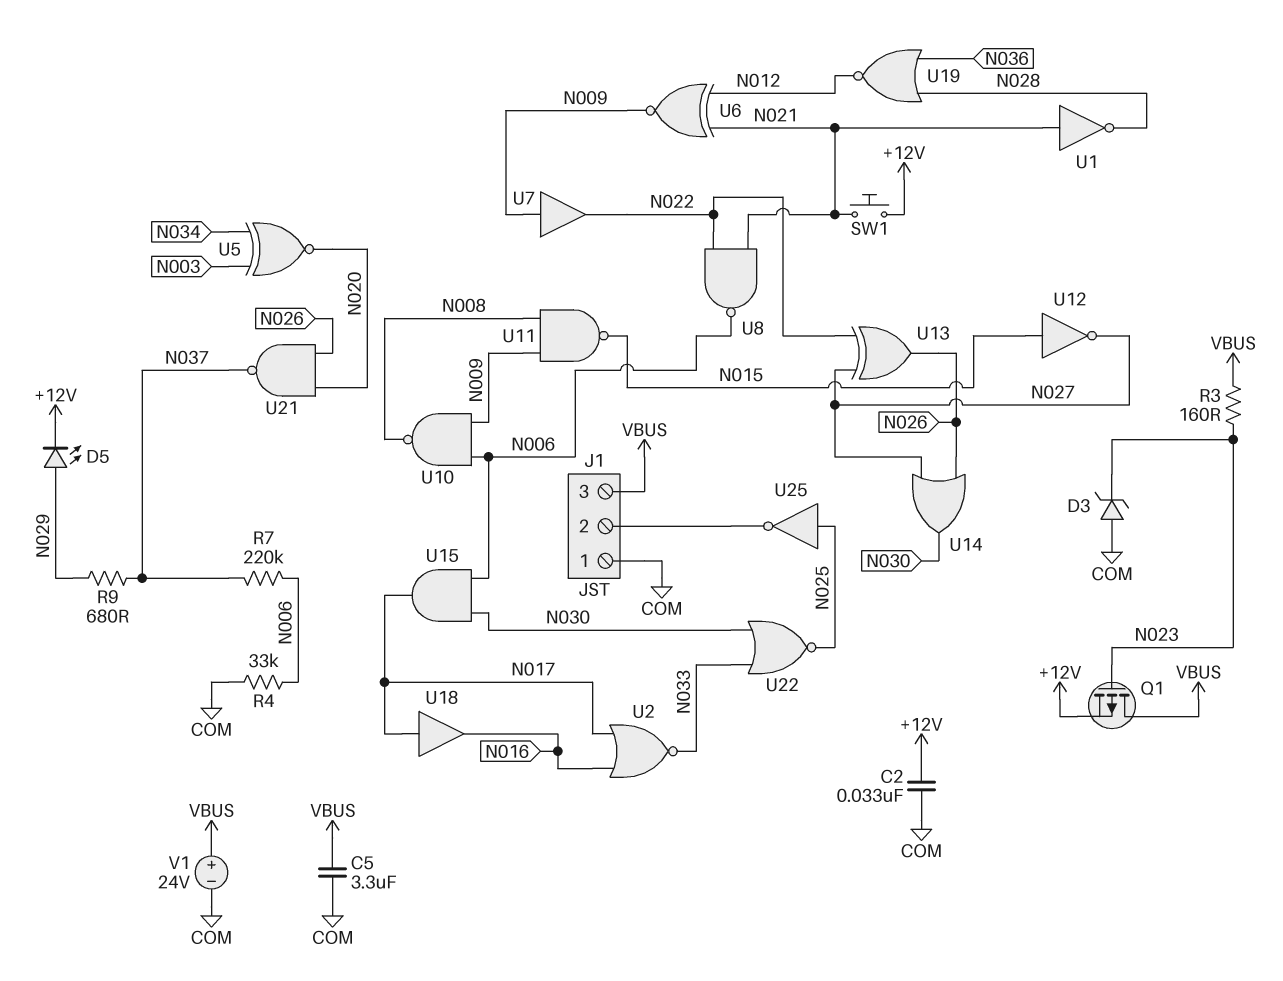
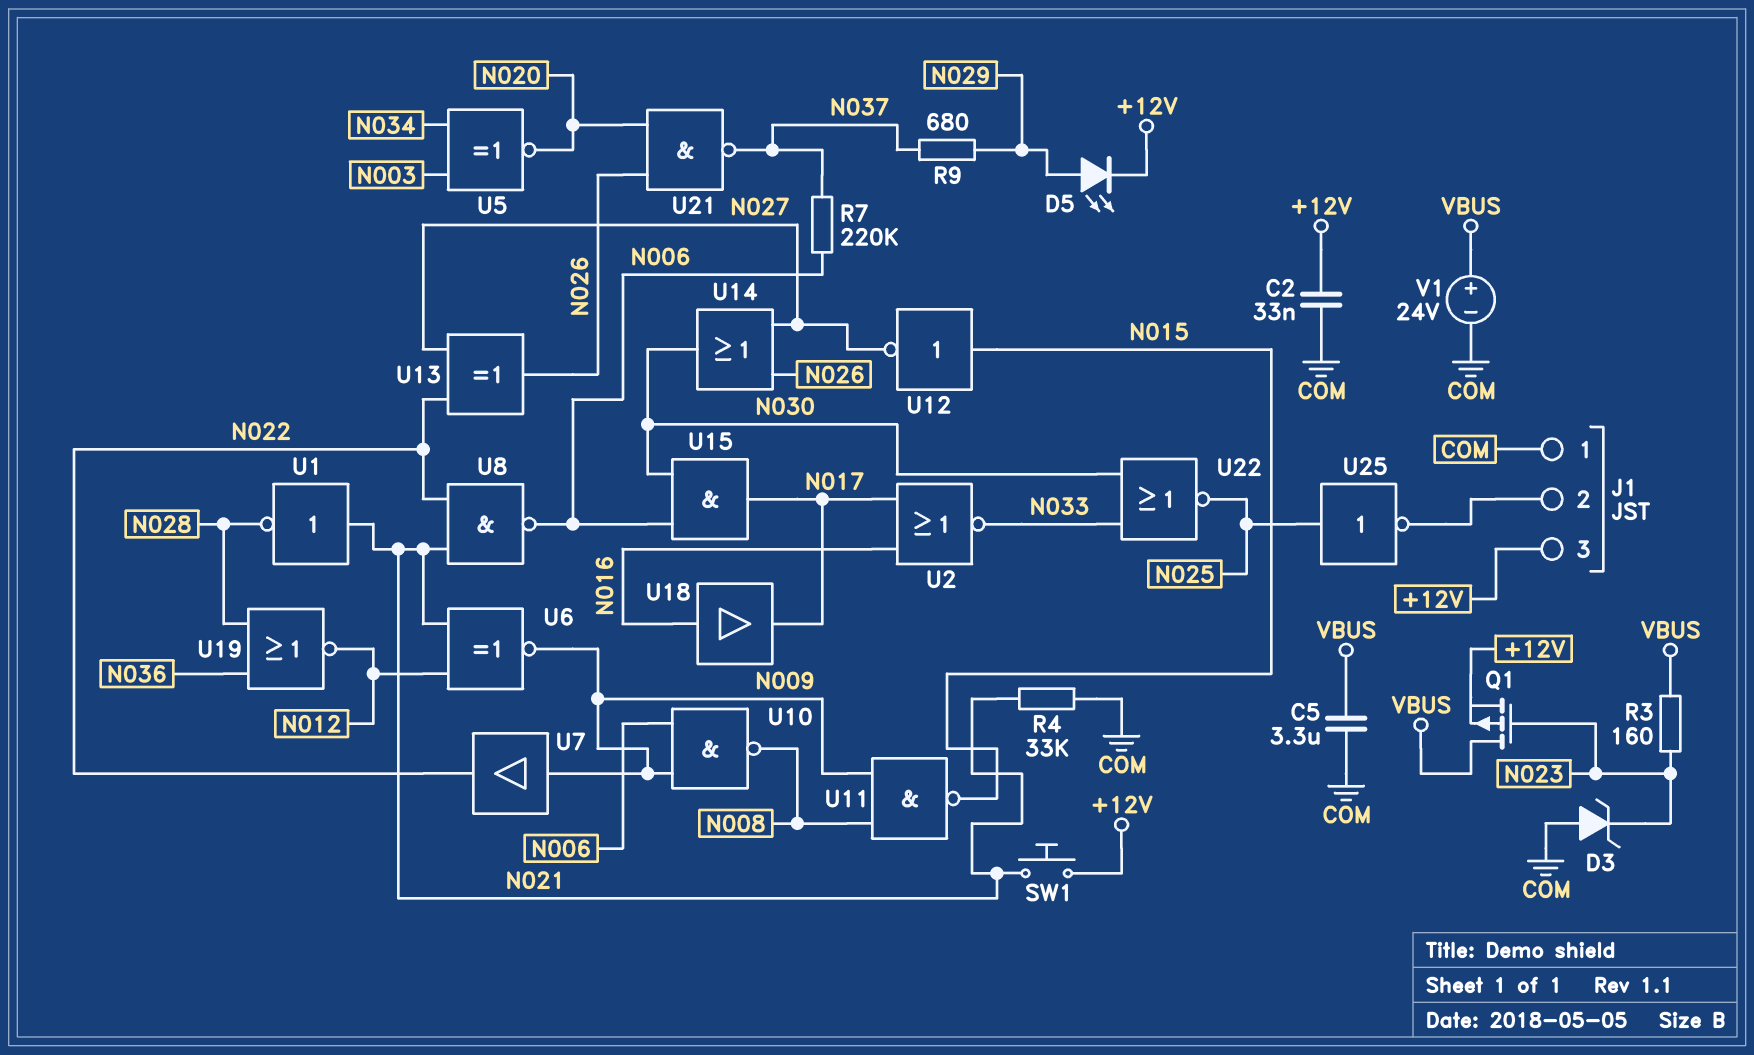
J1 pin 3: VBUS -> +12V
R4: 33k (COM, N006) -> 33k (COM, N021)
U18: buffer (in N017, out N016) -> buffer (in N016, out N017)

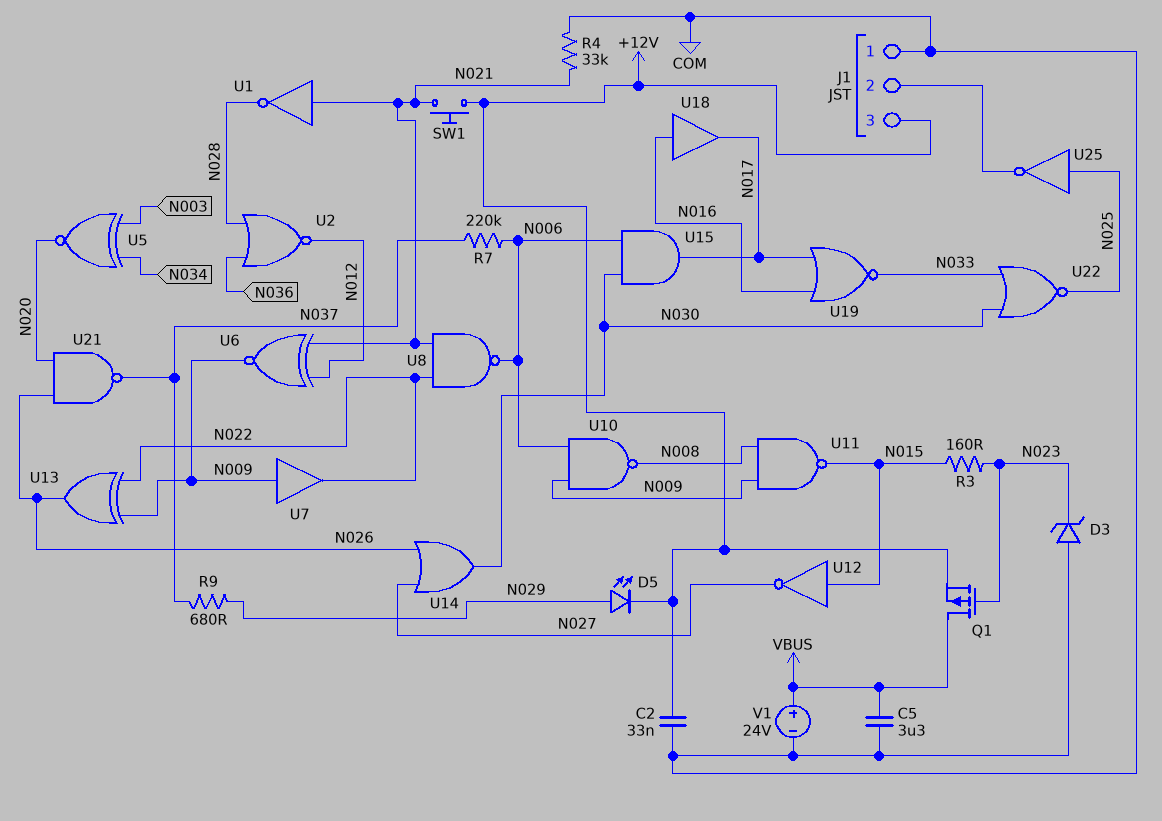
R3: 160 (N023, VBUS) -> 160 (N015, N023)
U2: NOR (in N016, in N017, out N033) -> NOR (in N028, in N036, out N012)
U13: XOR (in N022, in N027, out N026) -> XOR (in N009, in N022, out N026)
U19: NOR (in N028, in N036, out N012) -> NOR (in N016, in N017, out N033)

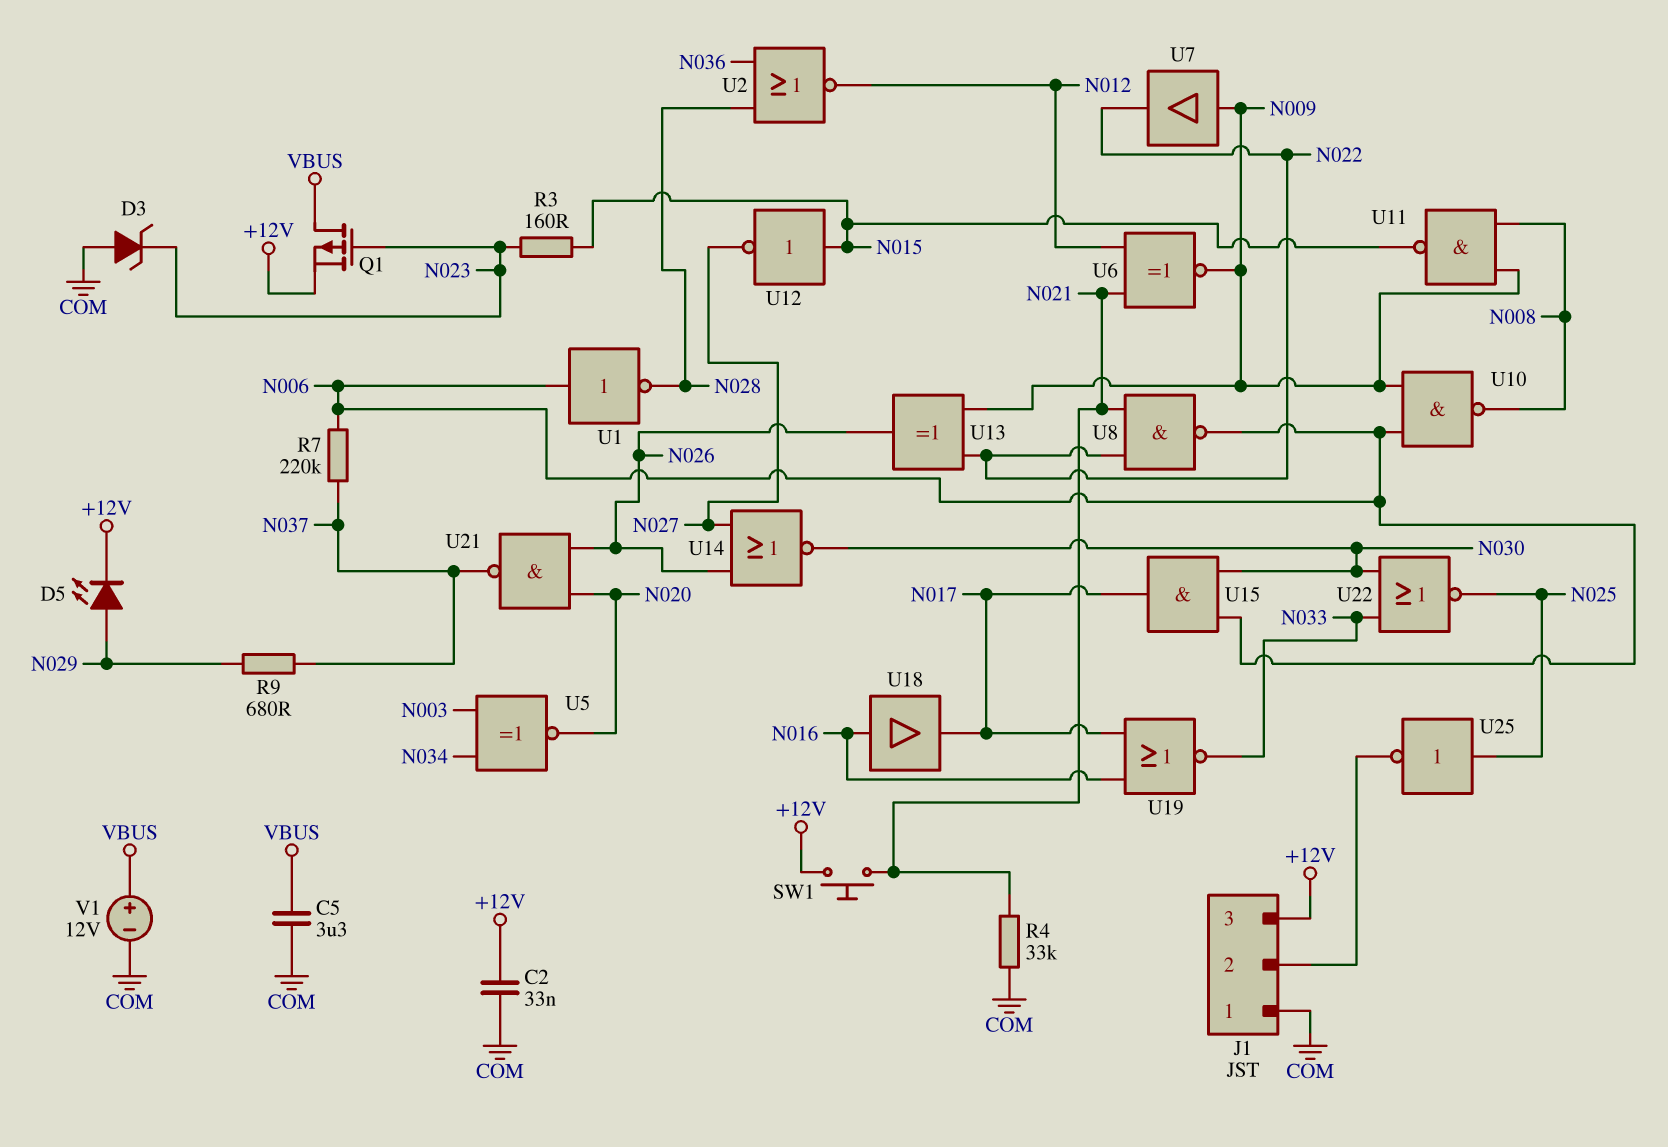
U1: NOT (in N021, out N028) -> NOT (in N006, out N028)
U14: OR (in N026, in N027, out N030) -> NOR (in N026, in N027, out N030)
V1: 24V (plus VBUS, minus COM) -> 12V (plus VBUS, minus COM)

